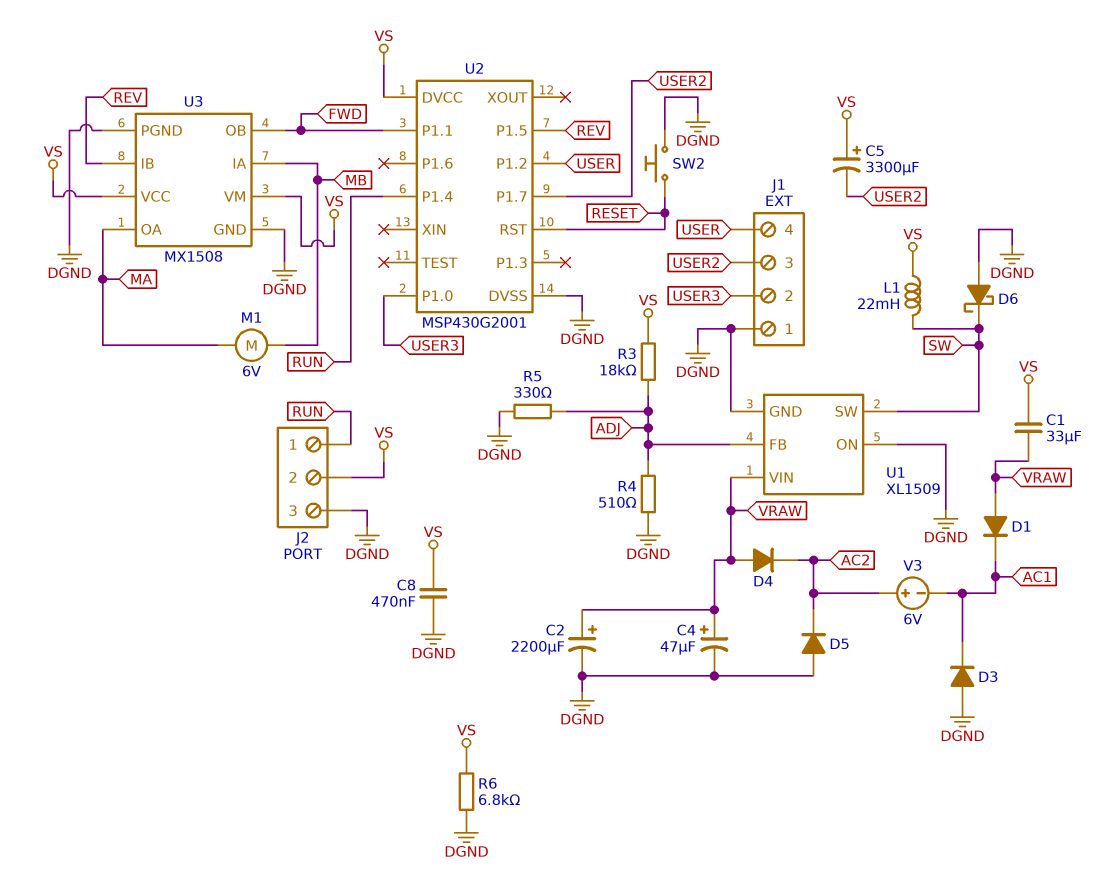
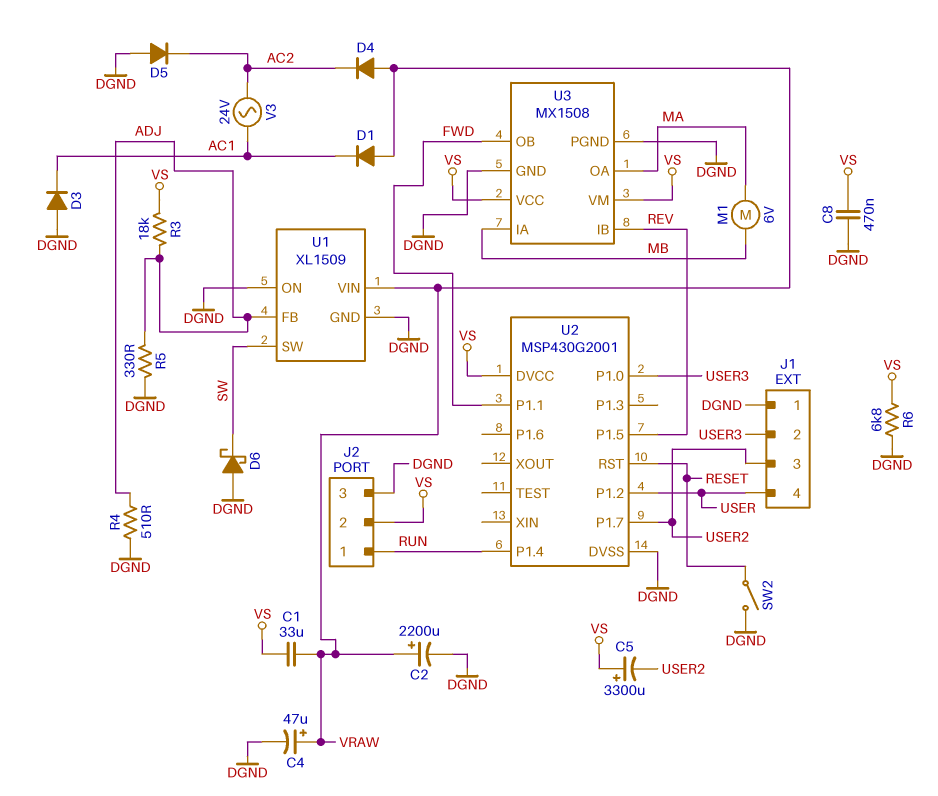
L1: 22mH (SW, VS) -> none
SW2: button (DGND, RESET) -> switch (DGND, RESET)
V3: 6V (plus AC2, minus AC1) -> AC 24V (AC1, AC2)

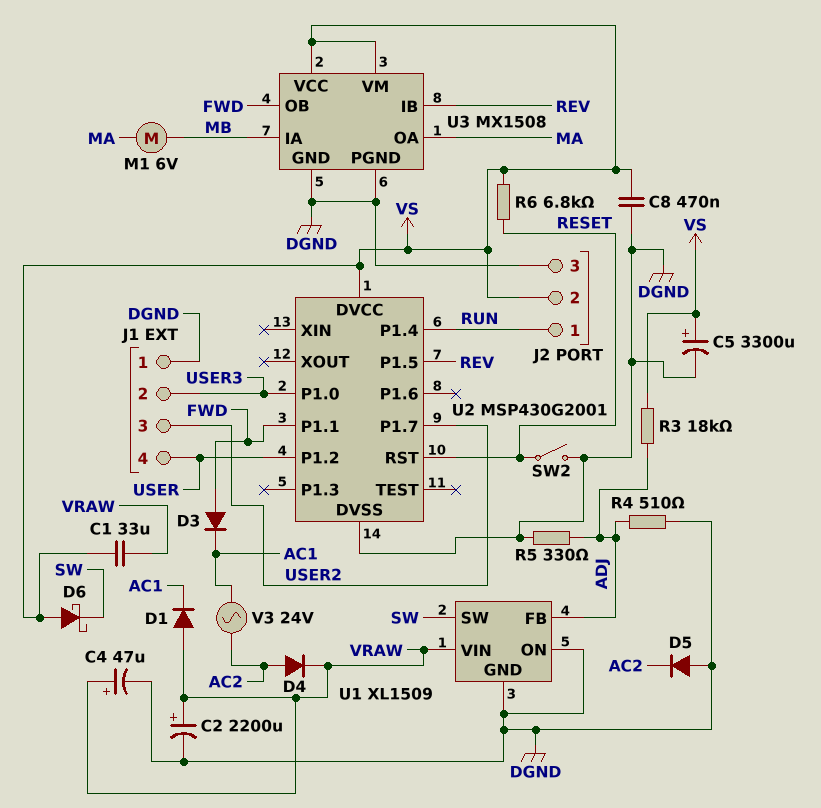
C5: 3300uF (plus VS, minus USER2) -> 3300uF (plus VS, minus DGND)
D3: diode (A DGND, K AC1) -> diode (A FWD, K AC1)
D4: diode (A VRAW, K AC2) -> diode (A AC2, K VRAW)
D6: schottky (A DGND, K SW) -> schottky (A VS, K SW)
R6: 6.8k (DGND, VS) -> 6.8k (RESET, VS)

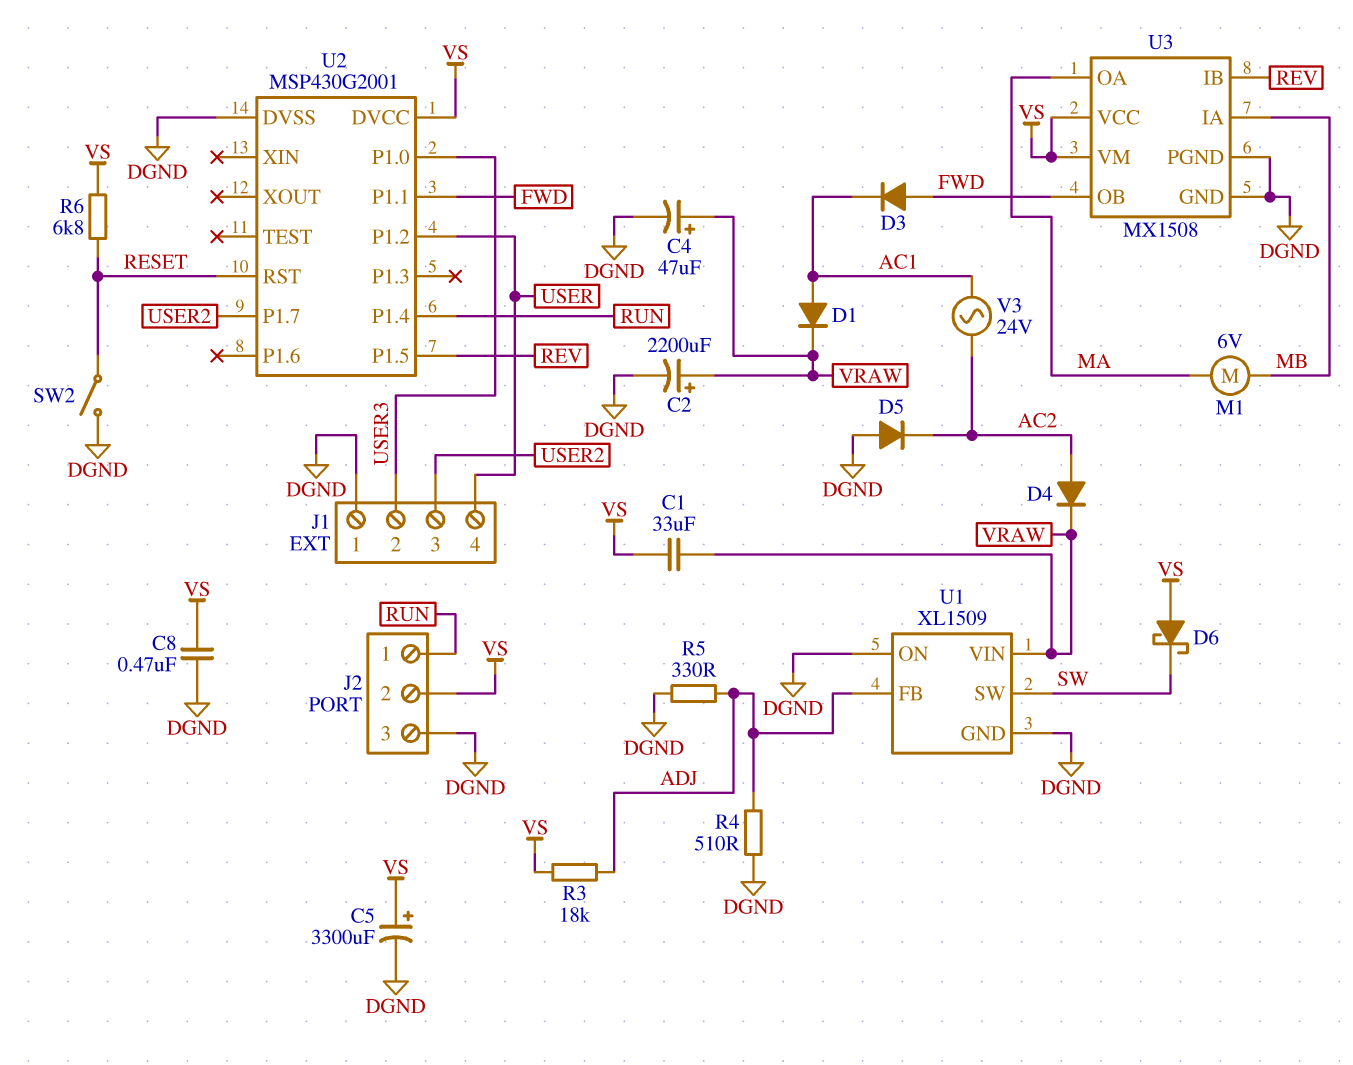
D1: diode (A VRAW, K AC1) -> diode (A AC1, K VRAW)

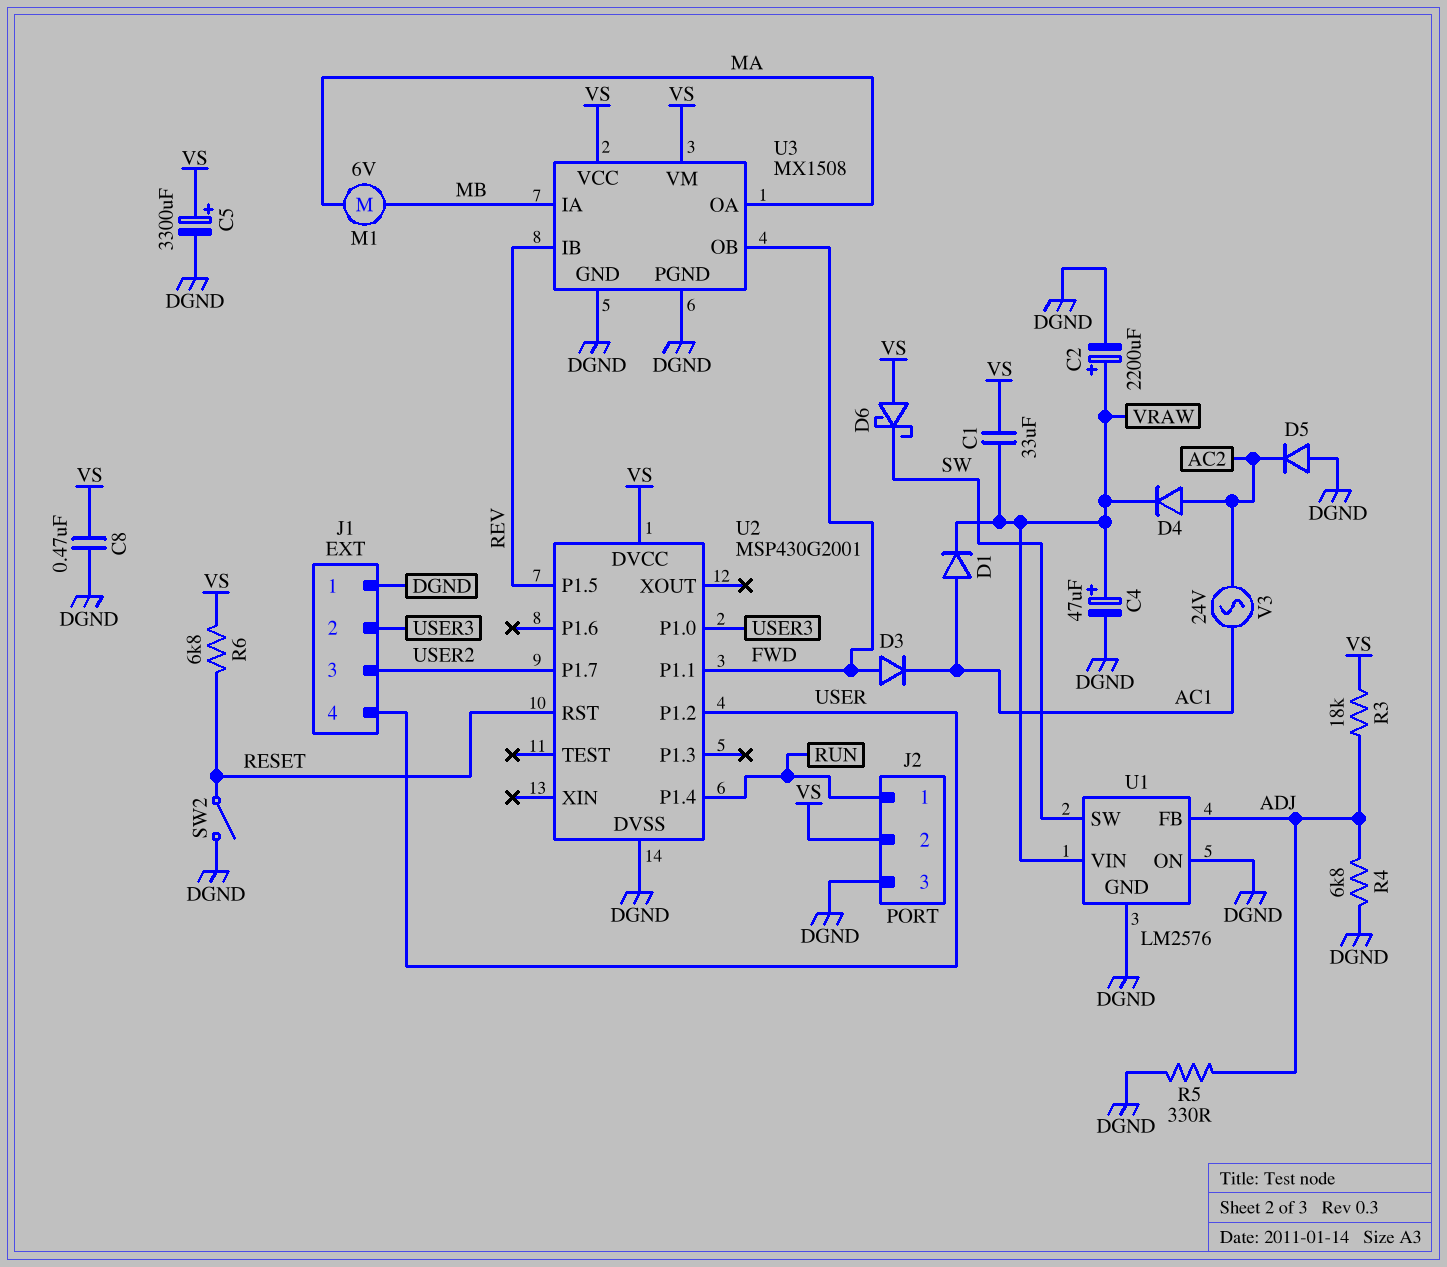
R4: 510 (ADJ, DGND) -> 6.8k (ADJ, DGND)
U1: XL1509 -> LM2576

